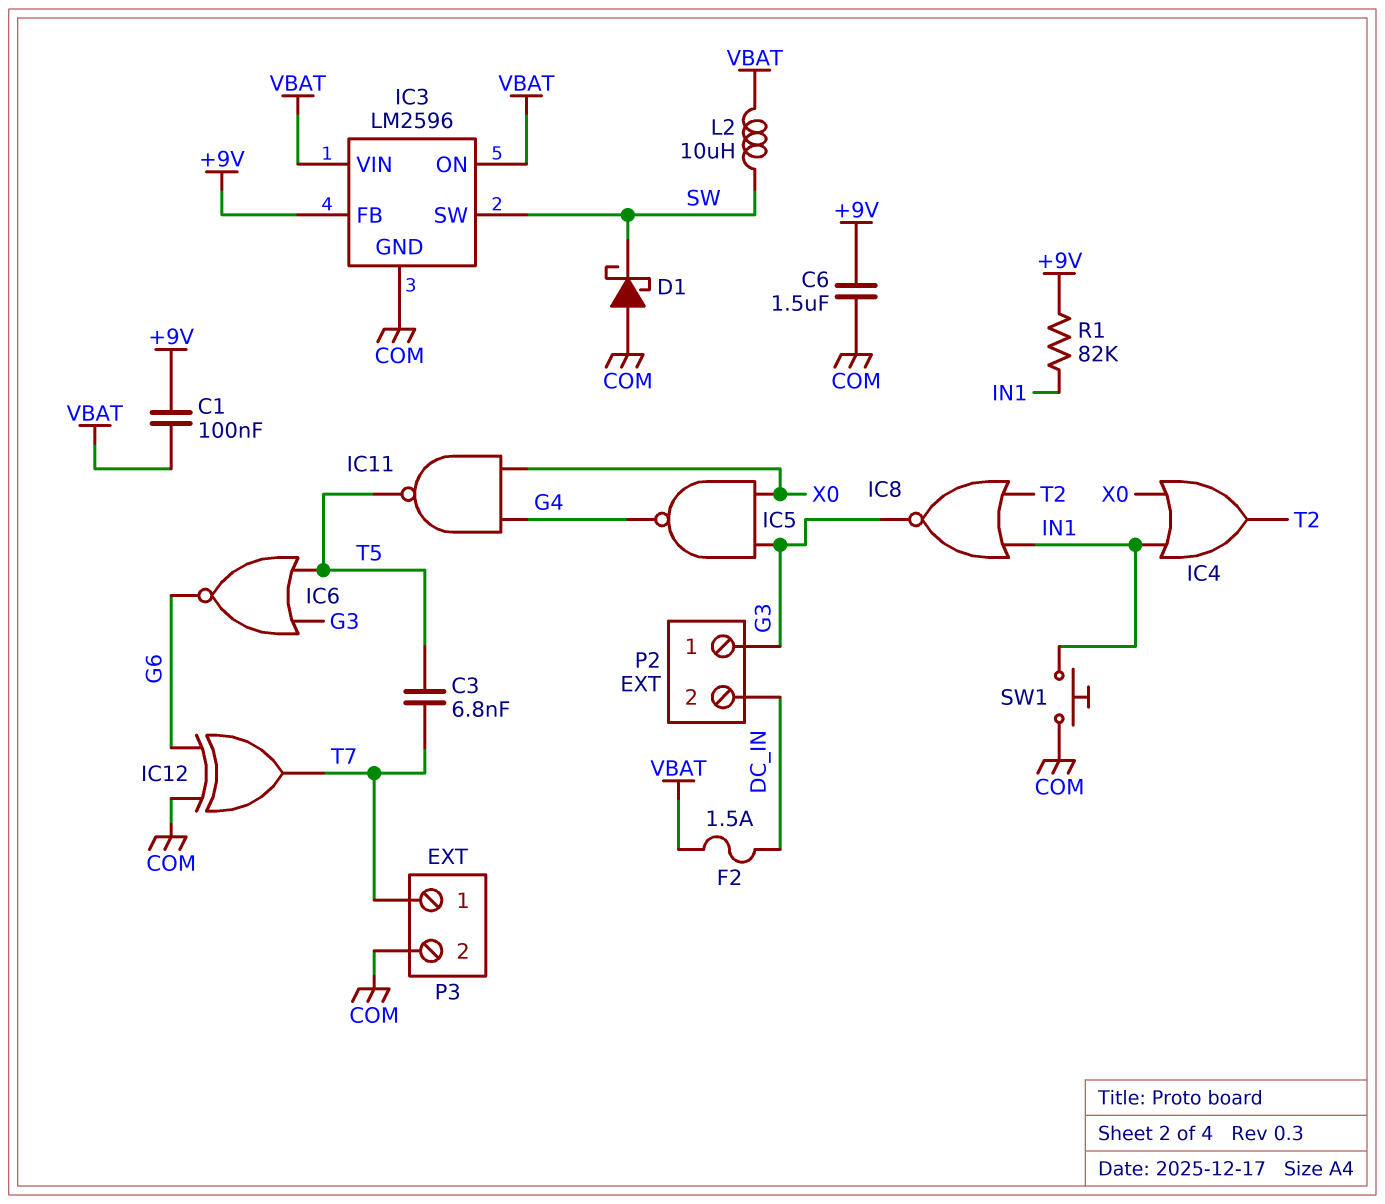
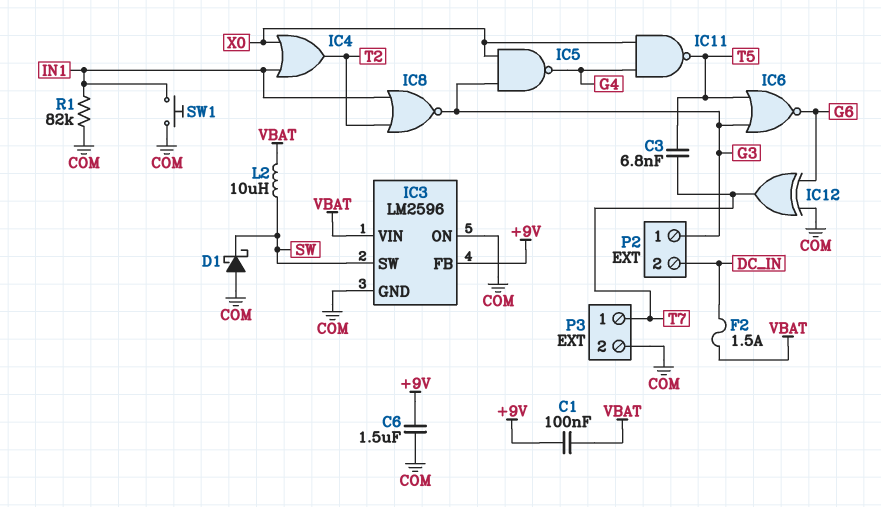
IC3 pin ON: VBAT -> COM
R1: 82k (+9V, IN1) -> 82k (COM, IN1)

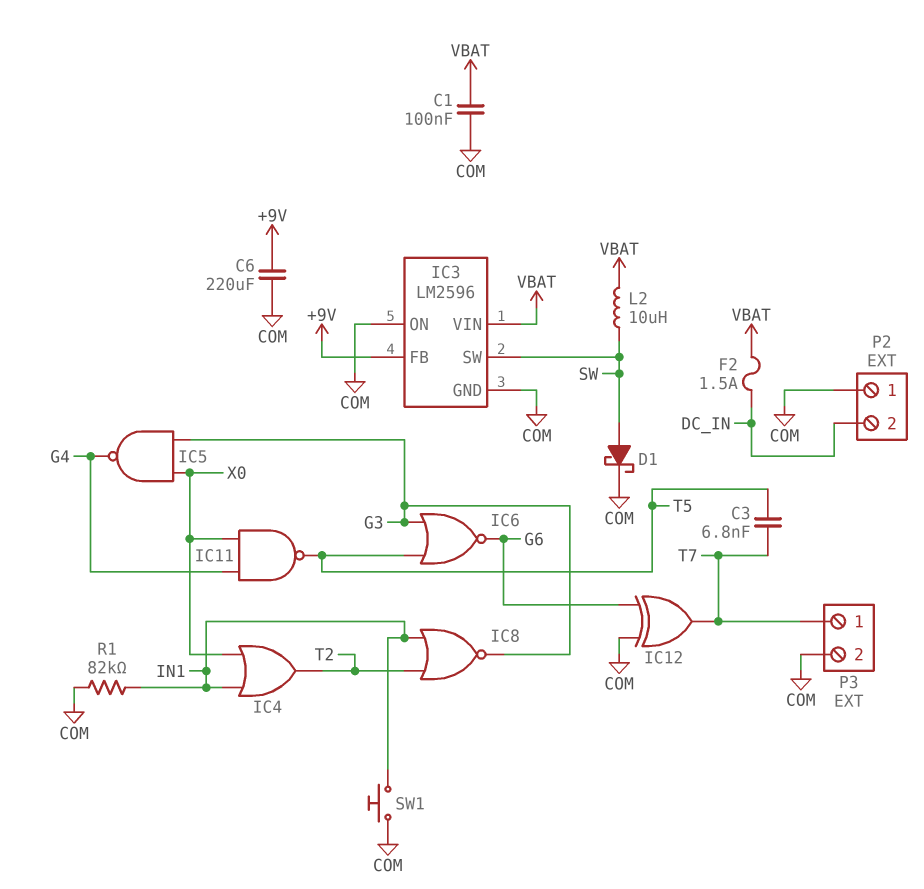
C1: 100nF (+9V, VBAT) -> 100nF (COM, VBAT)
C6: 1.5uF (+9V, COM) -> 220uF (+9V, COM)
D1: schottky (A COM, K SW) -> schottky (A SW, K COM)
P2 pin 1: G3 -> COM

